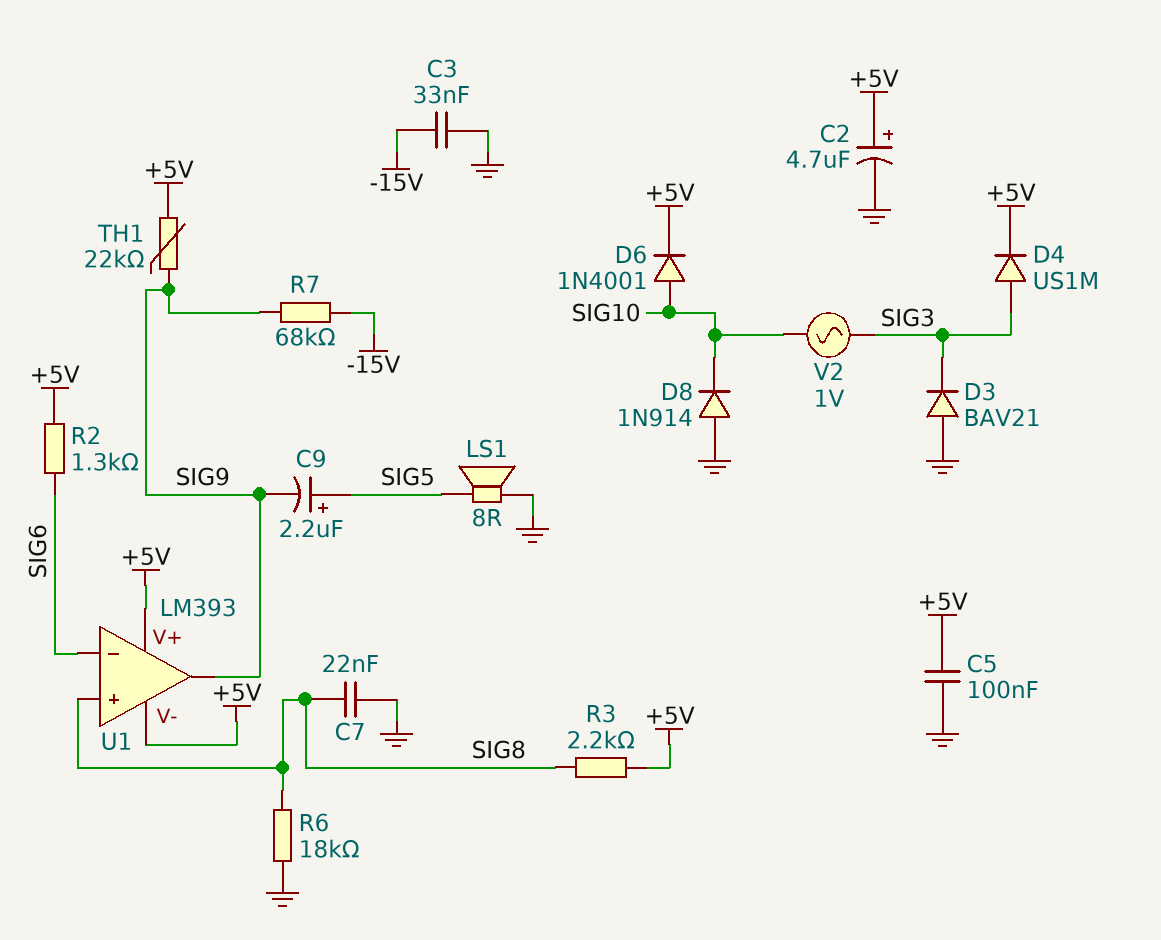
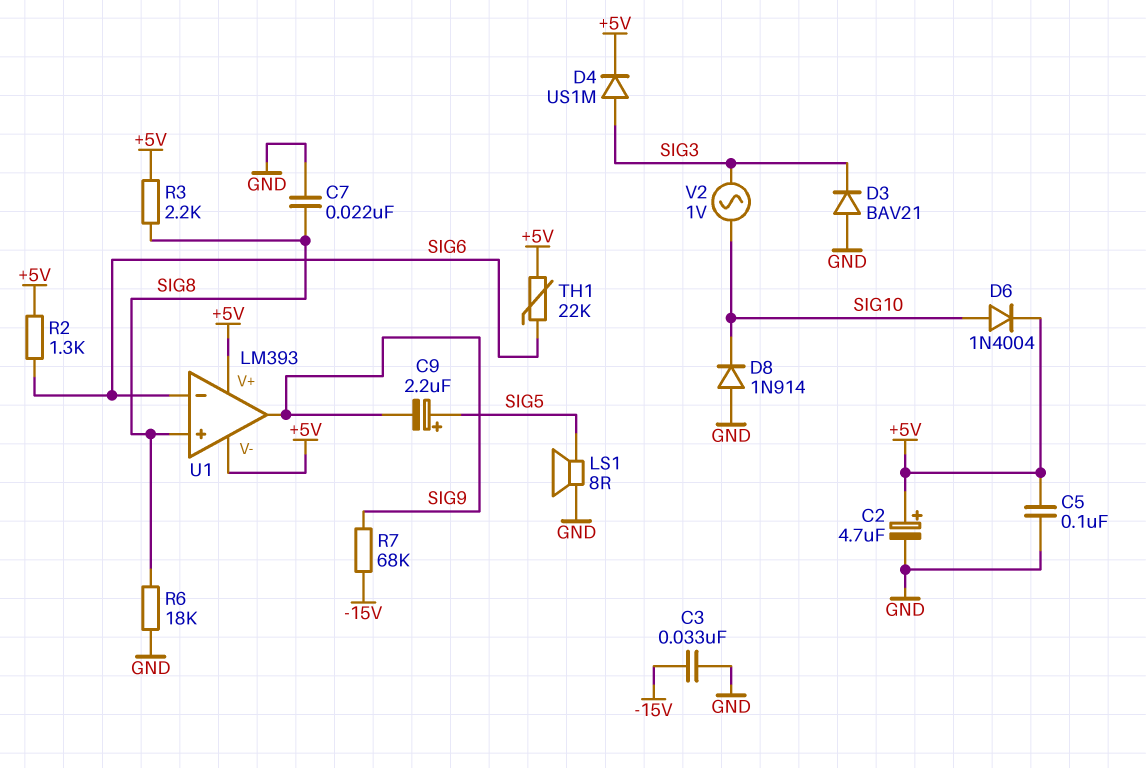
D6: diode 1N4001 (A SIG10, K +5V) -> diode 1N4004 (A SIG10, K +5V)
TH1: 22k (+5V, SIG9) -> 22k (+5V, SIG6)

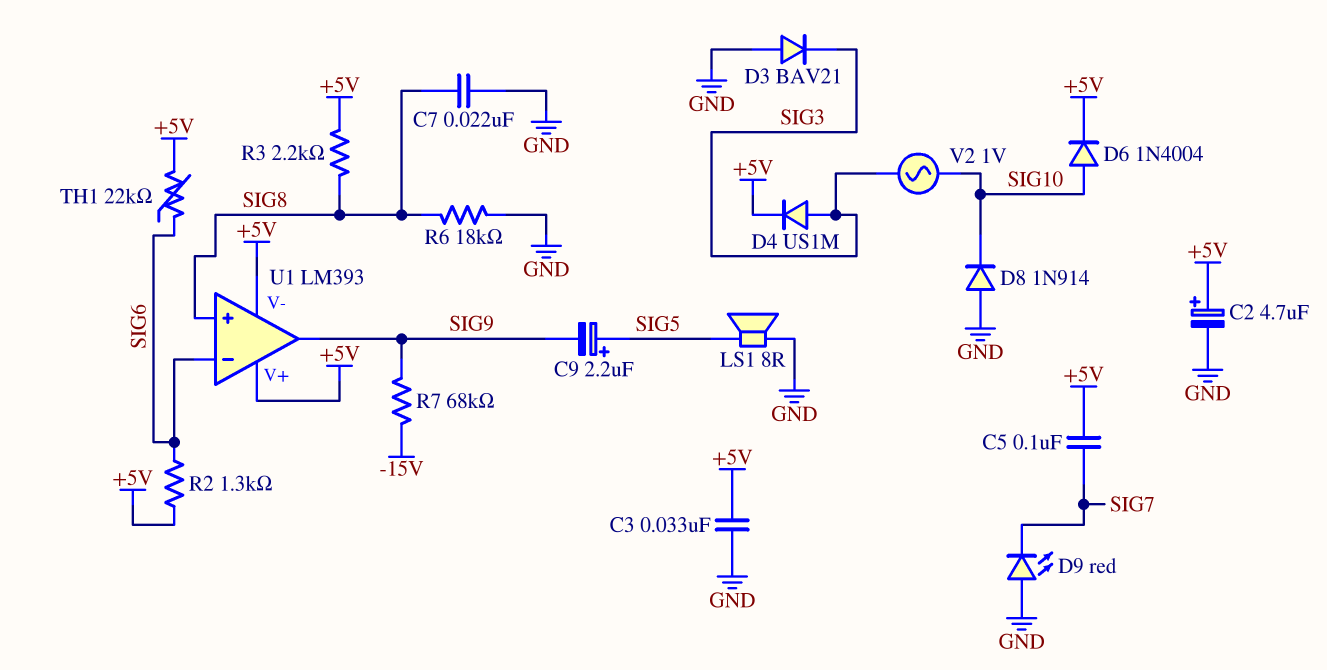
C3: 33nF (-15V, GND) -> 33nF (+5V, GND)
C5: 100nF (+5V, GND) -> 100nF (+5V, SIG7)
D9: none -> LED red (A GND, K SIG7)

